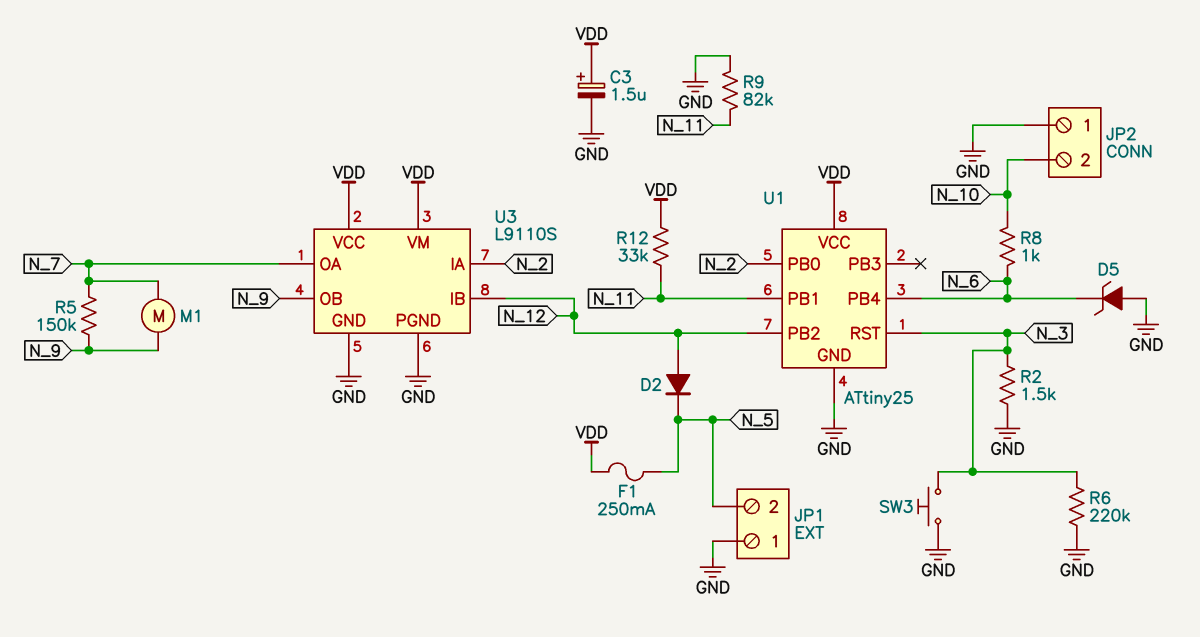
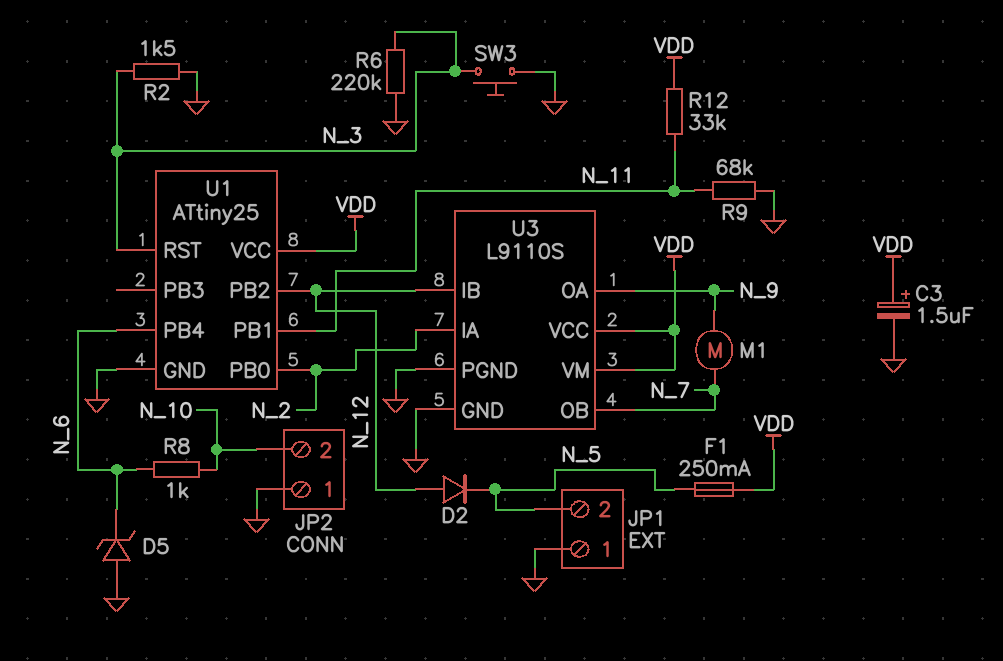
R5: 150k (N_7, N_9) -> none
R9: 82k (GND, N_11) -> 68k (GND, N_11)
U3 pin OA: N_7 -> N_9
U3 pin OB: N_9 -> N_7

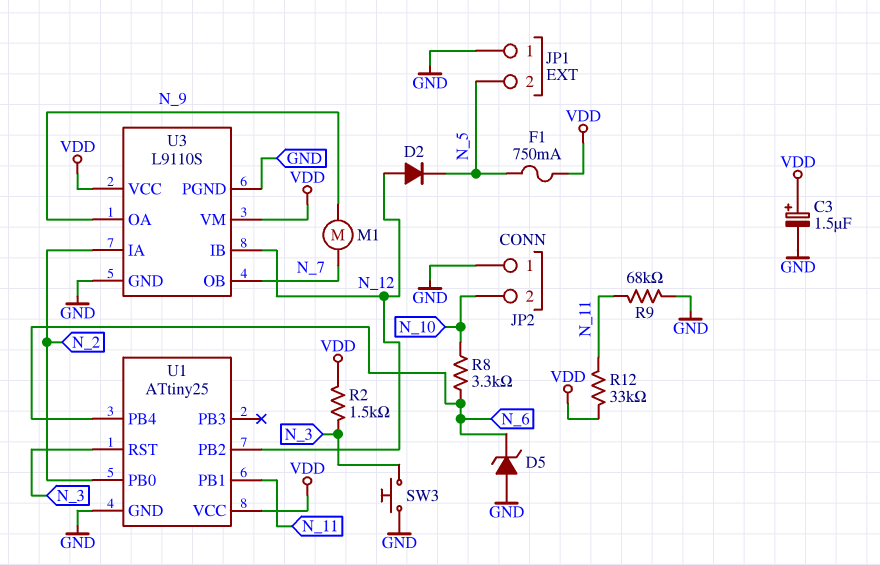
F1: 250mA (N_5, VDD) -> 750mA (N_5, VDD)
R2: 1.5k (GND, N_3) -> 1.5k (N_3, VDD)
R6: 220k (GND, N_3) -> none
R8: 1k (N_6, N_10) -> 3.3k (N_6, N_10)

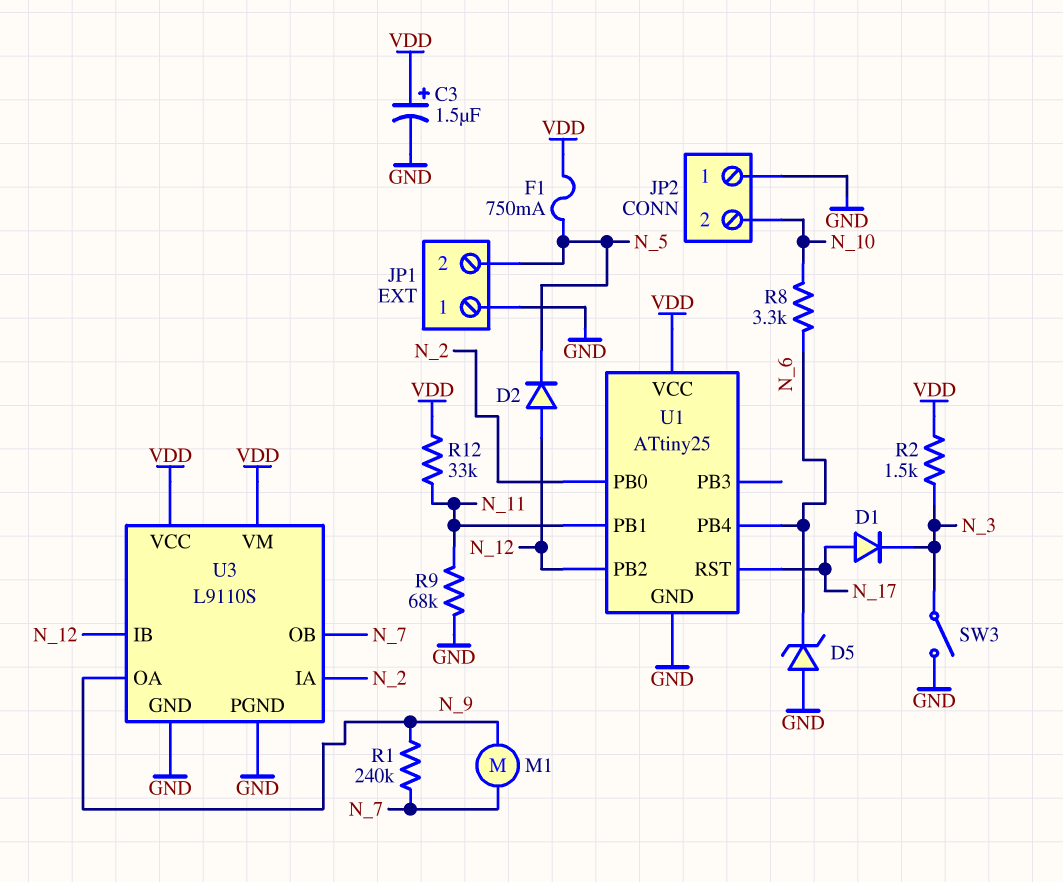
D1: none -> diode (A N_17, K N_3)
R1: none -> 240k (N_7, N_9)
SW3: button (GND, N_3) -> switch (GND, N_3)
U1 pin RST: N_3 -> N_17

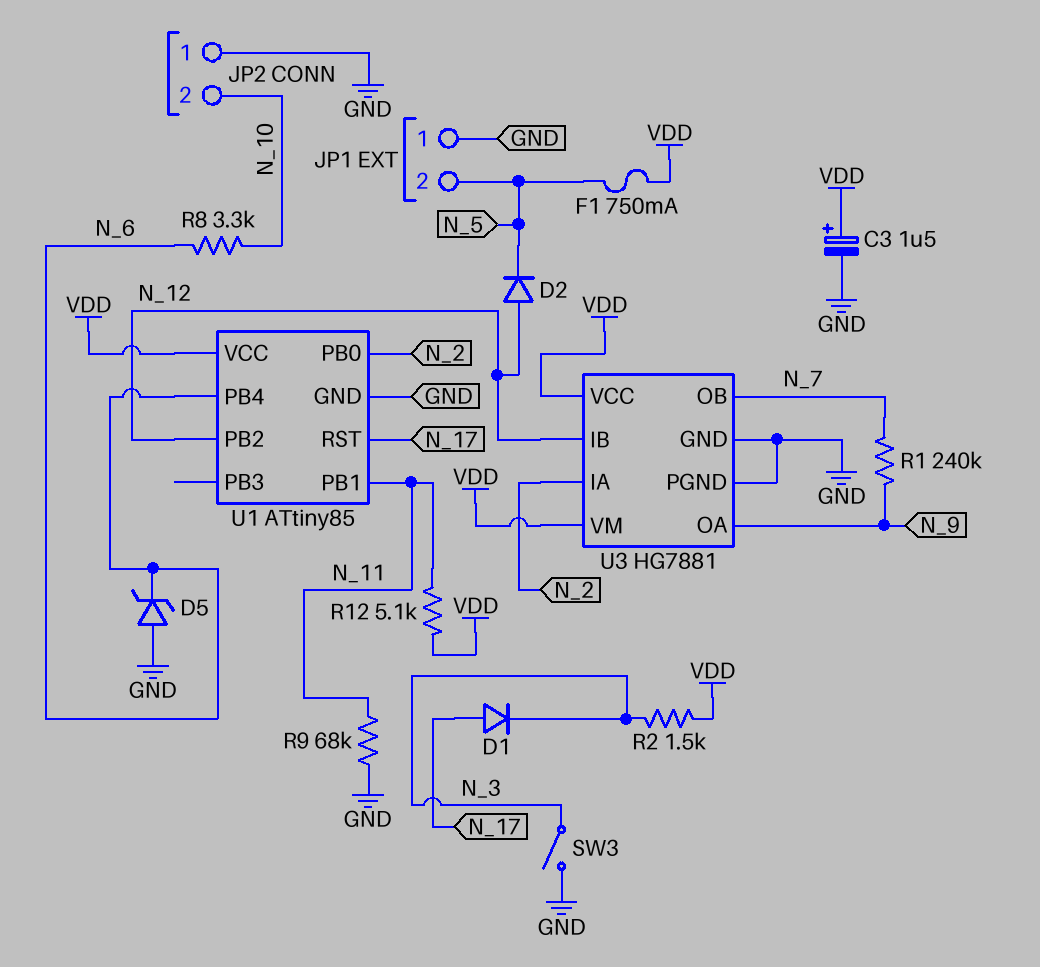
M1: motor (N_7, N_9) -> none
R12: 33k (N_11, VDD) -> 5.1k (N_11, VDD)
U1: ATtiny25 -> ATtiny85
U3: L9110S -> HG7881

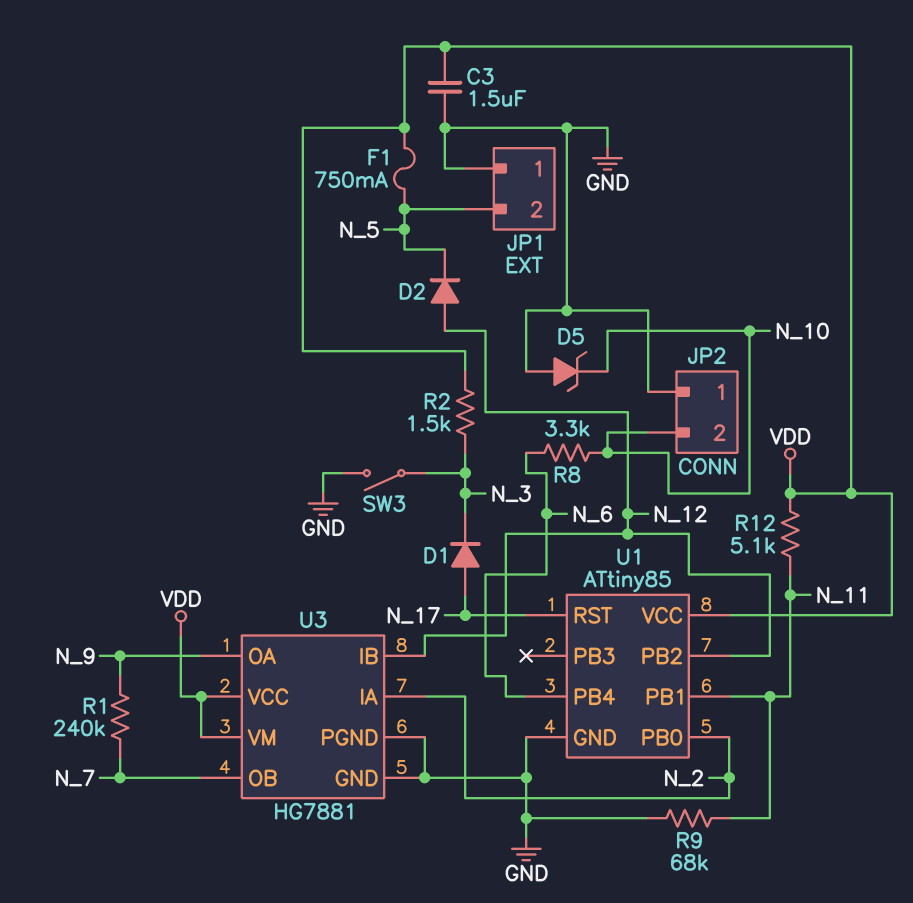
C3: 1.5uF (plus VDD, minus GND) -> 1.5uF (GND, VDD)
D5: zener (A GND, K N_6) -> zener (A GND, K N_10)

